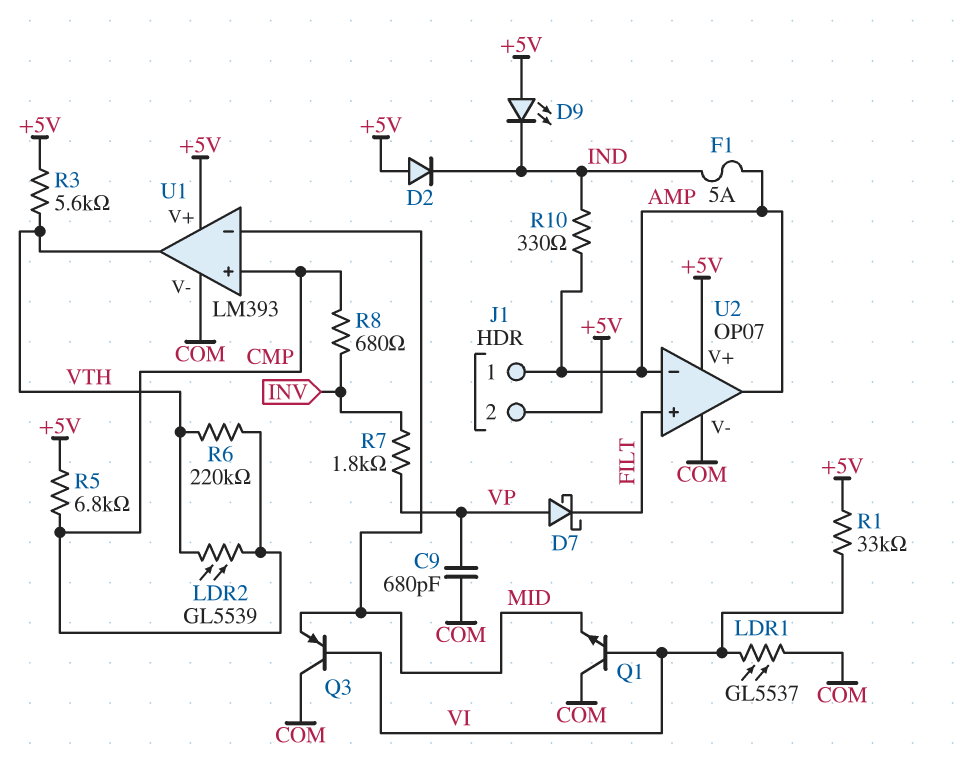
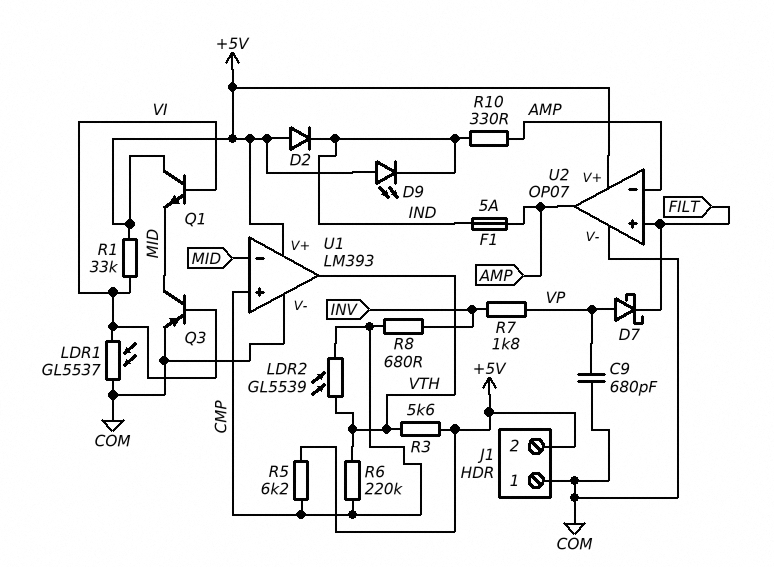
J1 pin 1: AMP -> COM
Q1: NPN (B VI, C COM, E MID) -> NPN (B VI, C +5V, E MID)
Q3: PNP (B VI, C COM, E MID) -> PNP (B VI, C MID, E COM)
R5: 6.8k (+5V, CMP) -> 6.2k (+5V, CMP)

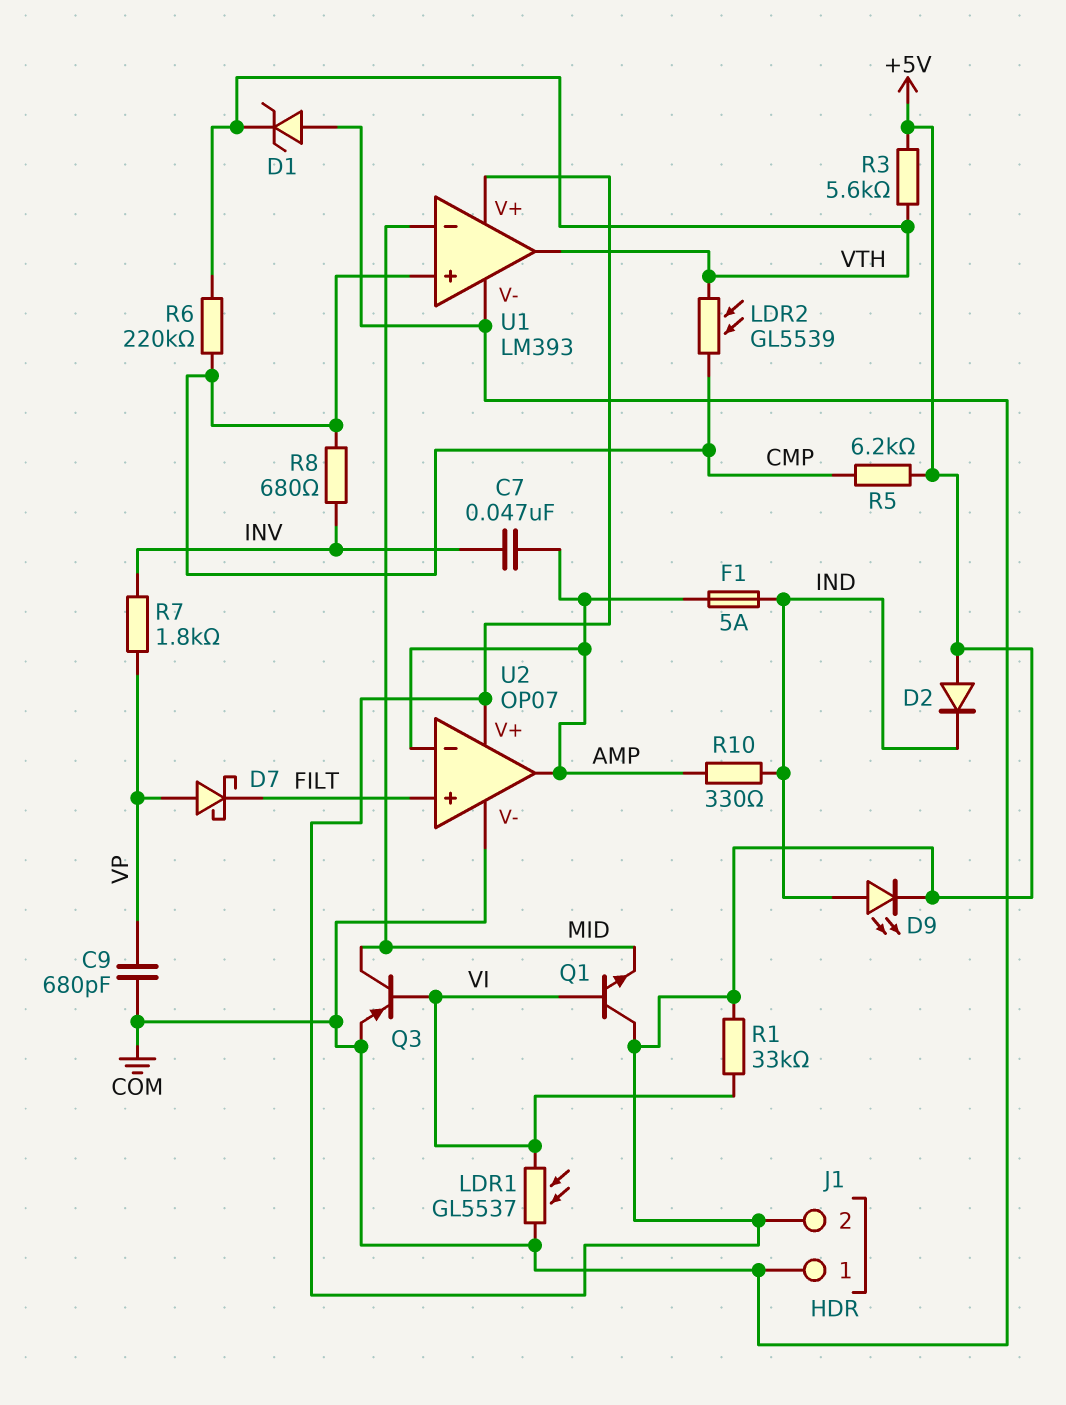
C7: none -> 47nF (AMP, INV)
D1: none -> zener (A COM, K VTH)
D9: LED (A +5V, K IND) -> LED (A IND, K +5V)

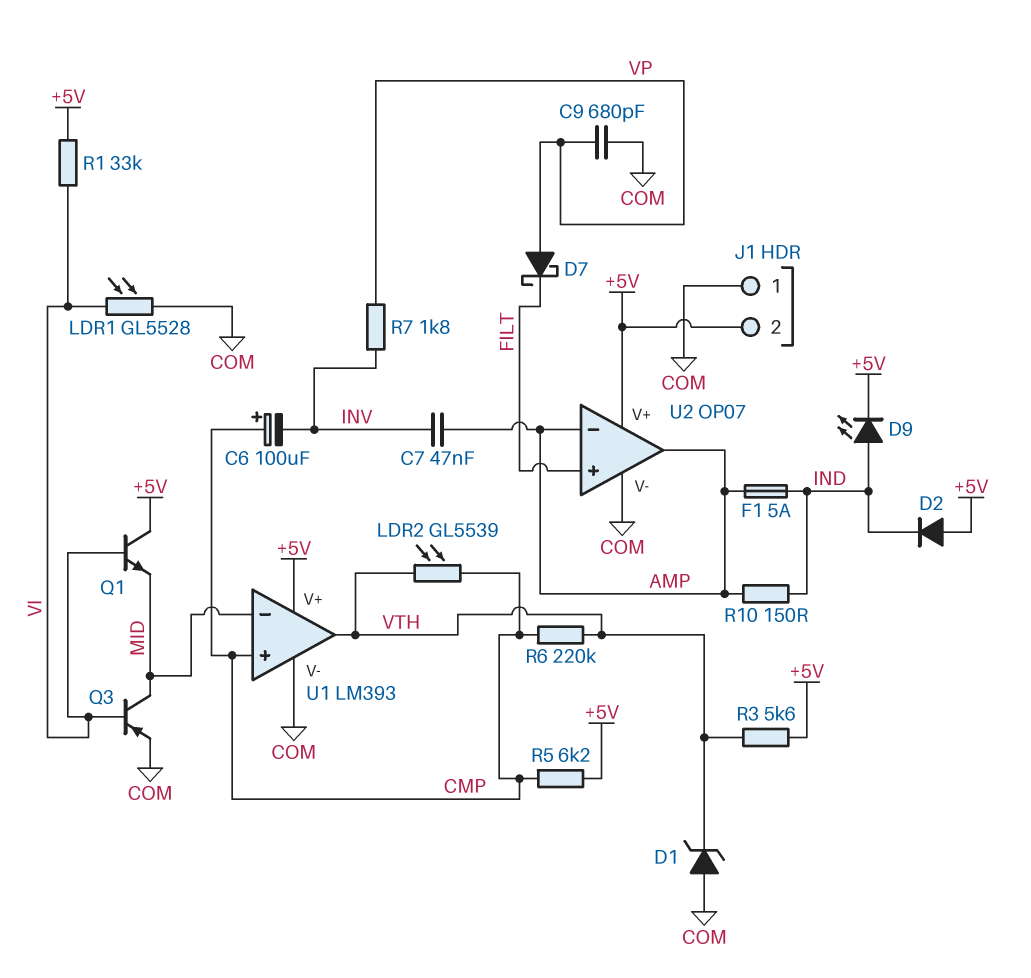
C6: none -> 100uF (plus CMP, minus INV)
LDR1: GL5537 (COM, VI) -> GL5528 (COM, VI)
R8: 680 (CMP, INV) -> none
R10: 330 (AMP, IND) -> 150 (AMP, IND)

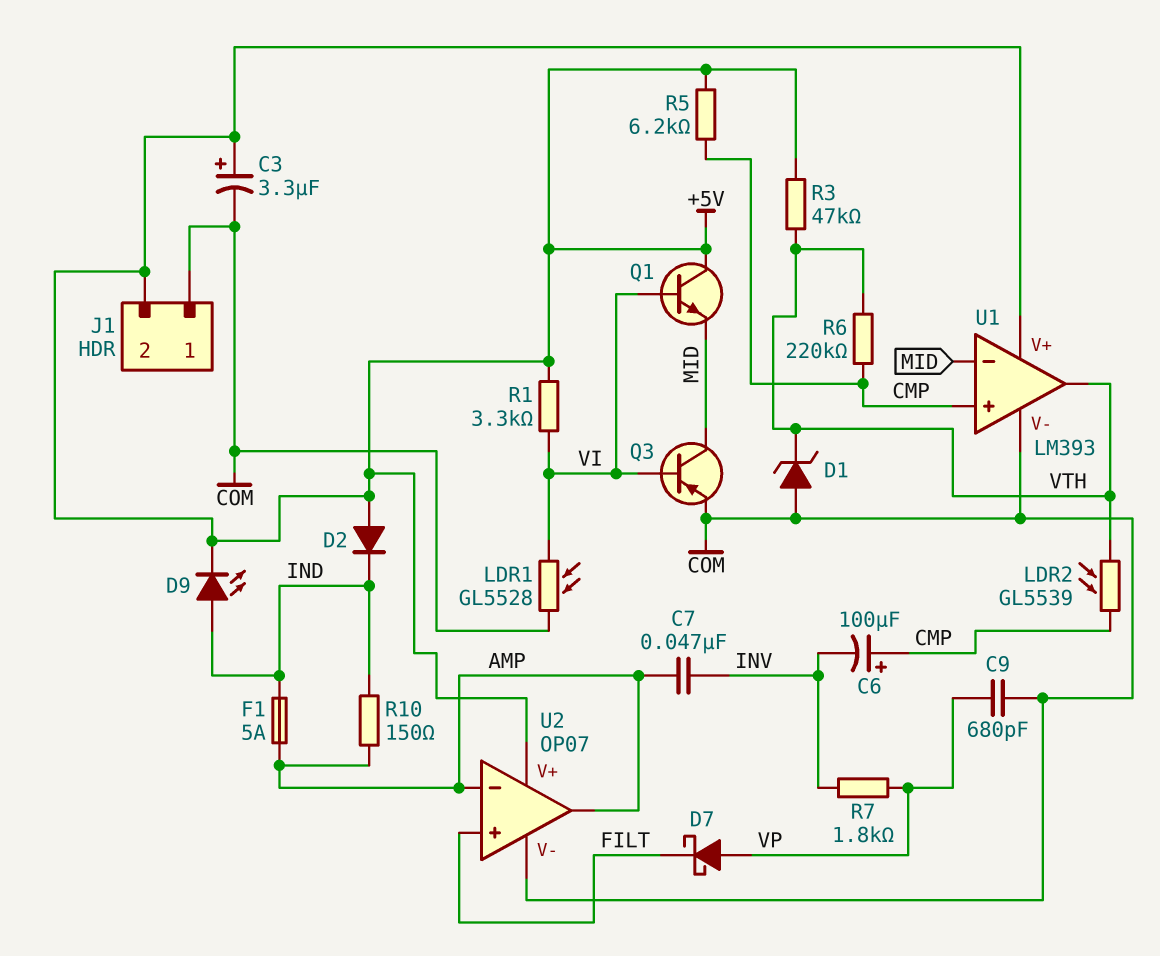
C3: none -> 3.3uF (plus +5V, minus COM)
R1: 33k (+5V, VI) -> 3.3k (+5V, VI)
R3: 5.6k (+5V, VTH) -> 47k (+5V, VTH)

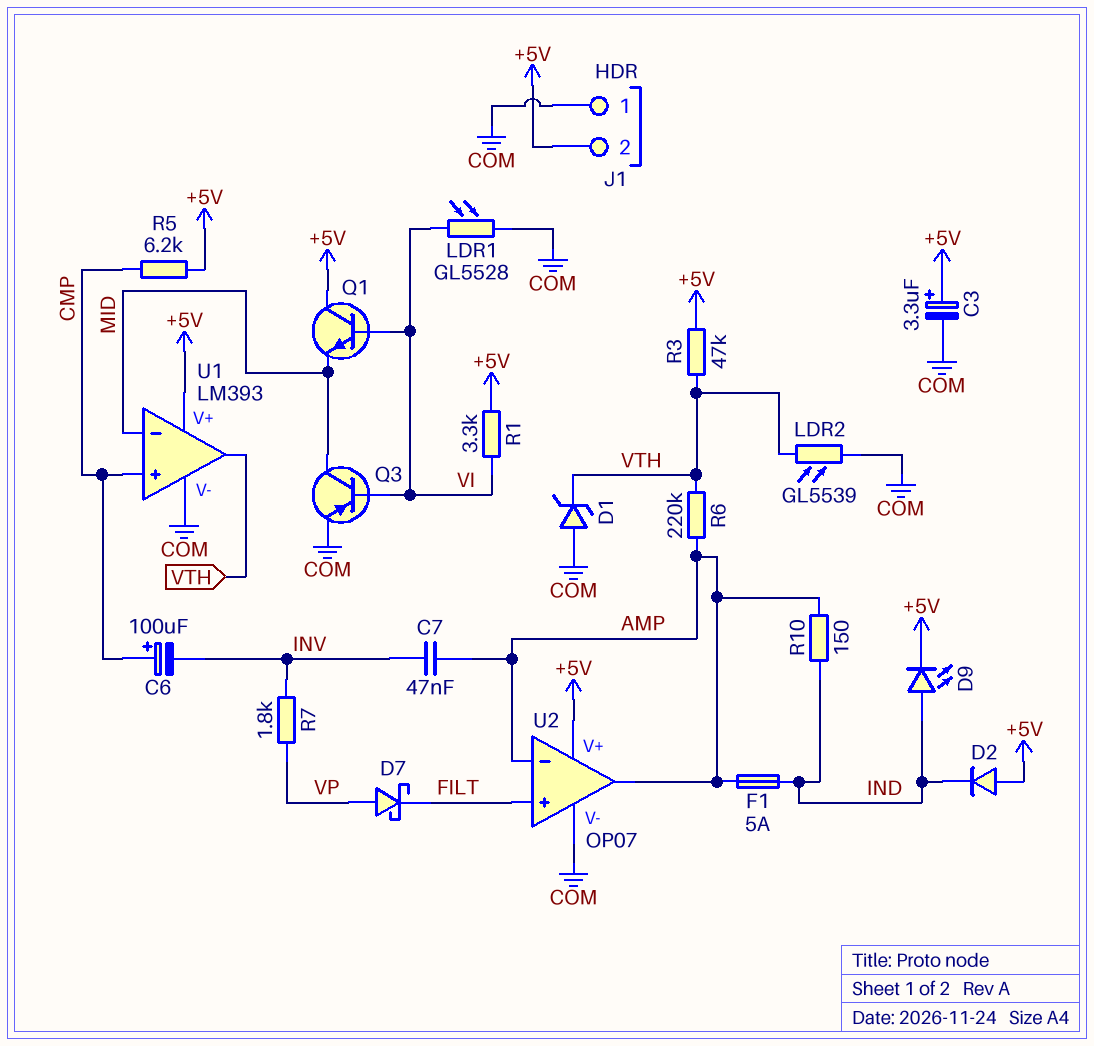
C9: 680pF (COM, VP) -> none
LDR2: GL5539 (CMP, VTH) -> GL5539 (COM, VTH)
R6: 220k (CMP, VTH) -> 220k (AMP, VTH)

